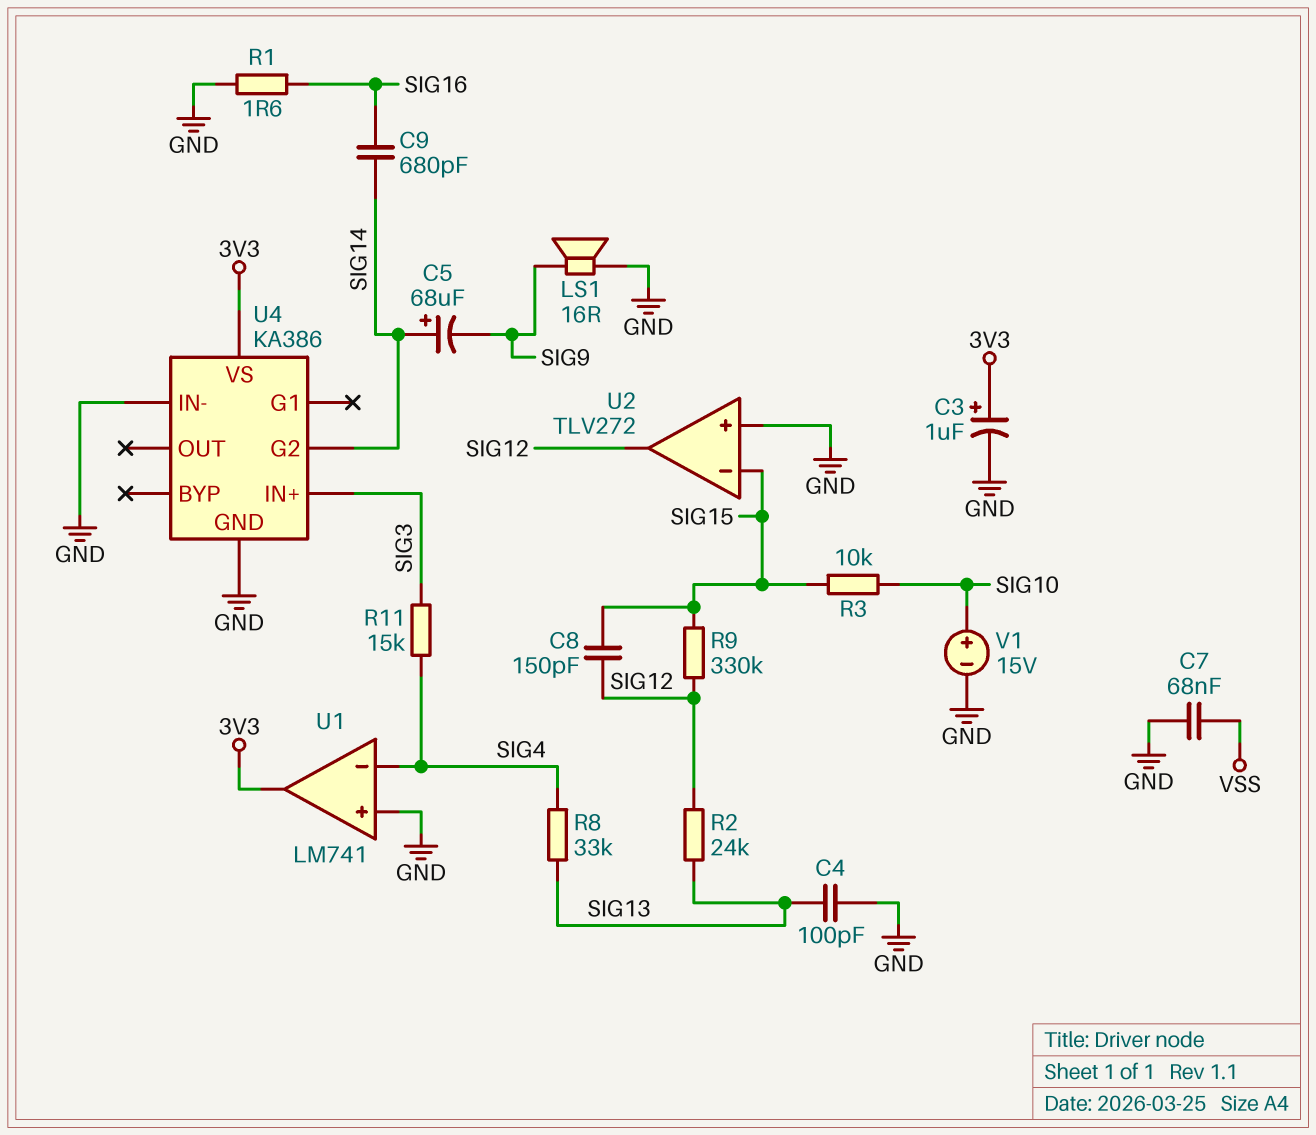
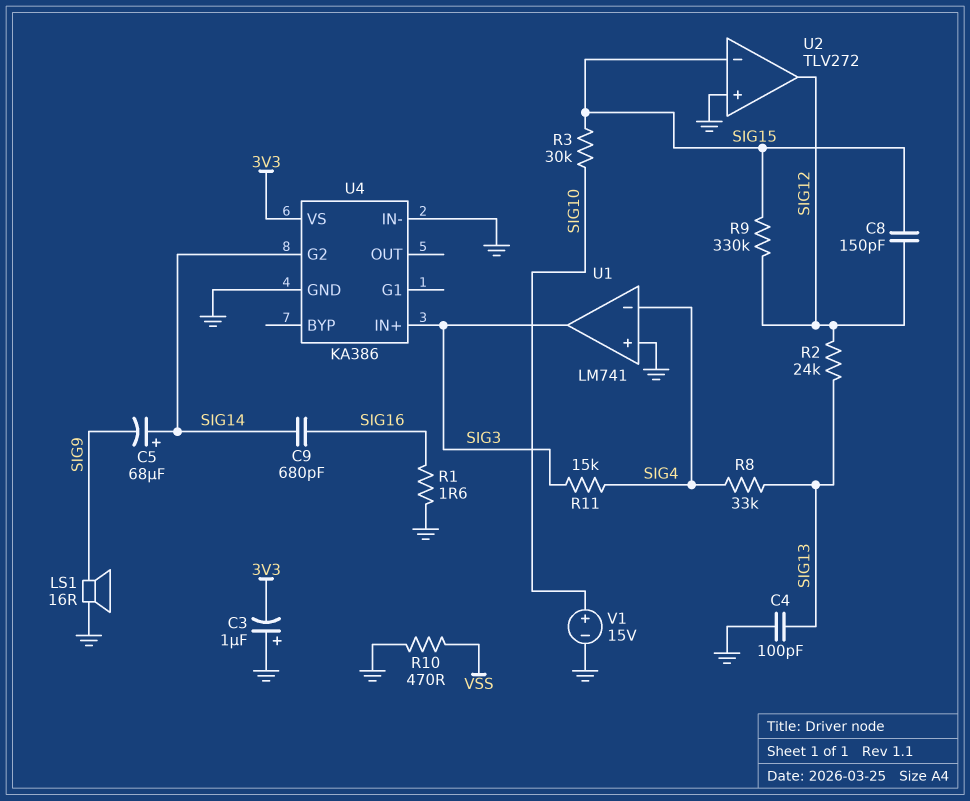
C3: 1uF (plus 3V3, minus GND) -> 1uF (plus GND, minus 3V3)
C7: 68nF (GND, VSS) -> none
R3: 10k (SIG10, SIG15) -> 30k (SIG10, SIG15)
R10: none -> 470 (GND, VSS)
U1 pin out: 3V3 -> SIG3

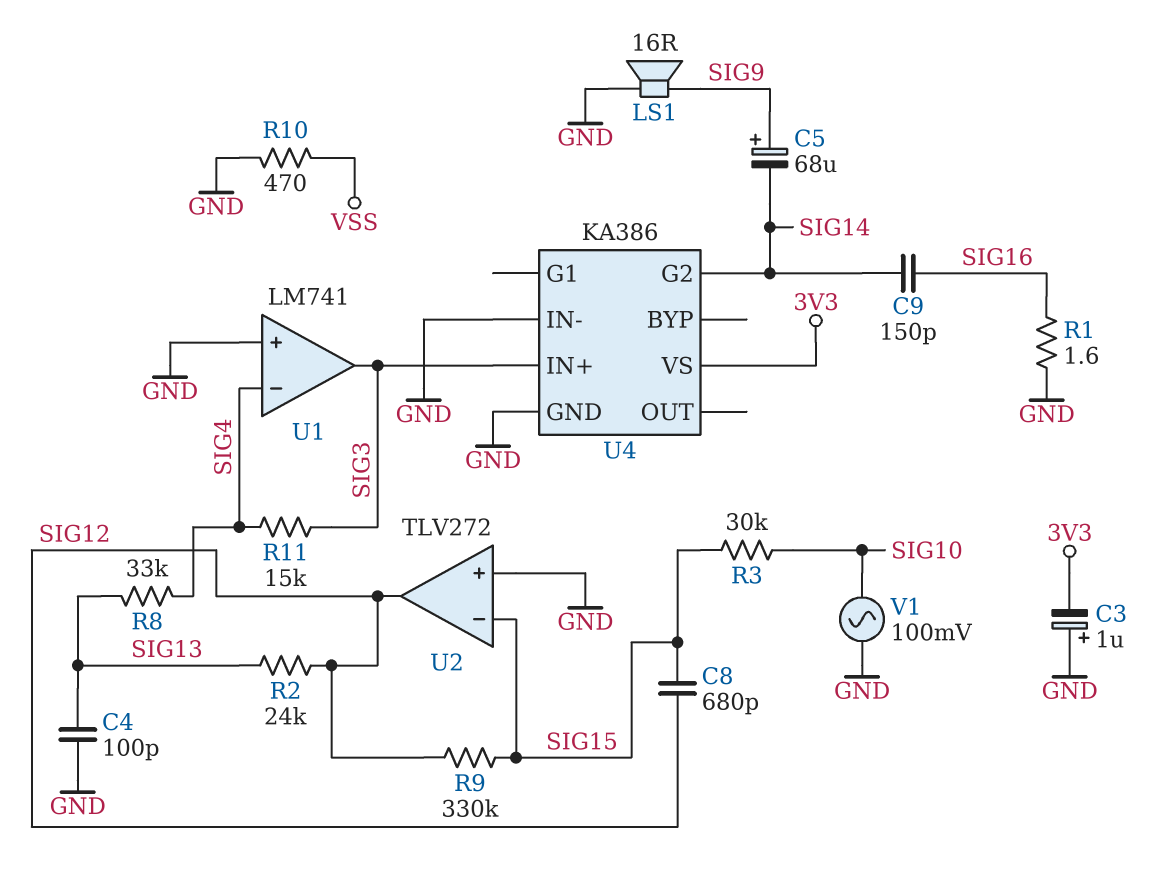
C5: 68uF (plus SIG14, minus SIG9) -> 68uF (plus SIG9, minus SIG14)
C8: 150pF (SIG12, SIG15) -> 680pF (SIG12, SIG15)
C9: 680pF (SIG14, SIG16) -> 150pF (SIG14, SIG16)
V1: 15V (plus SIG10, minus GND) -> AC 100mV (GND, SIG10)

